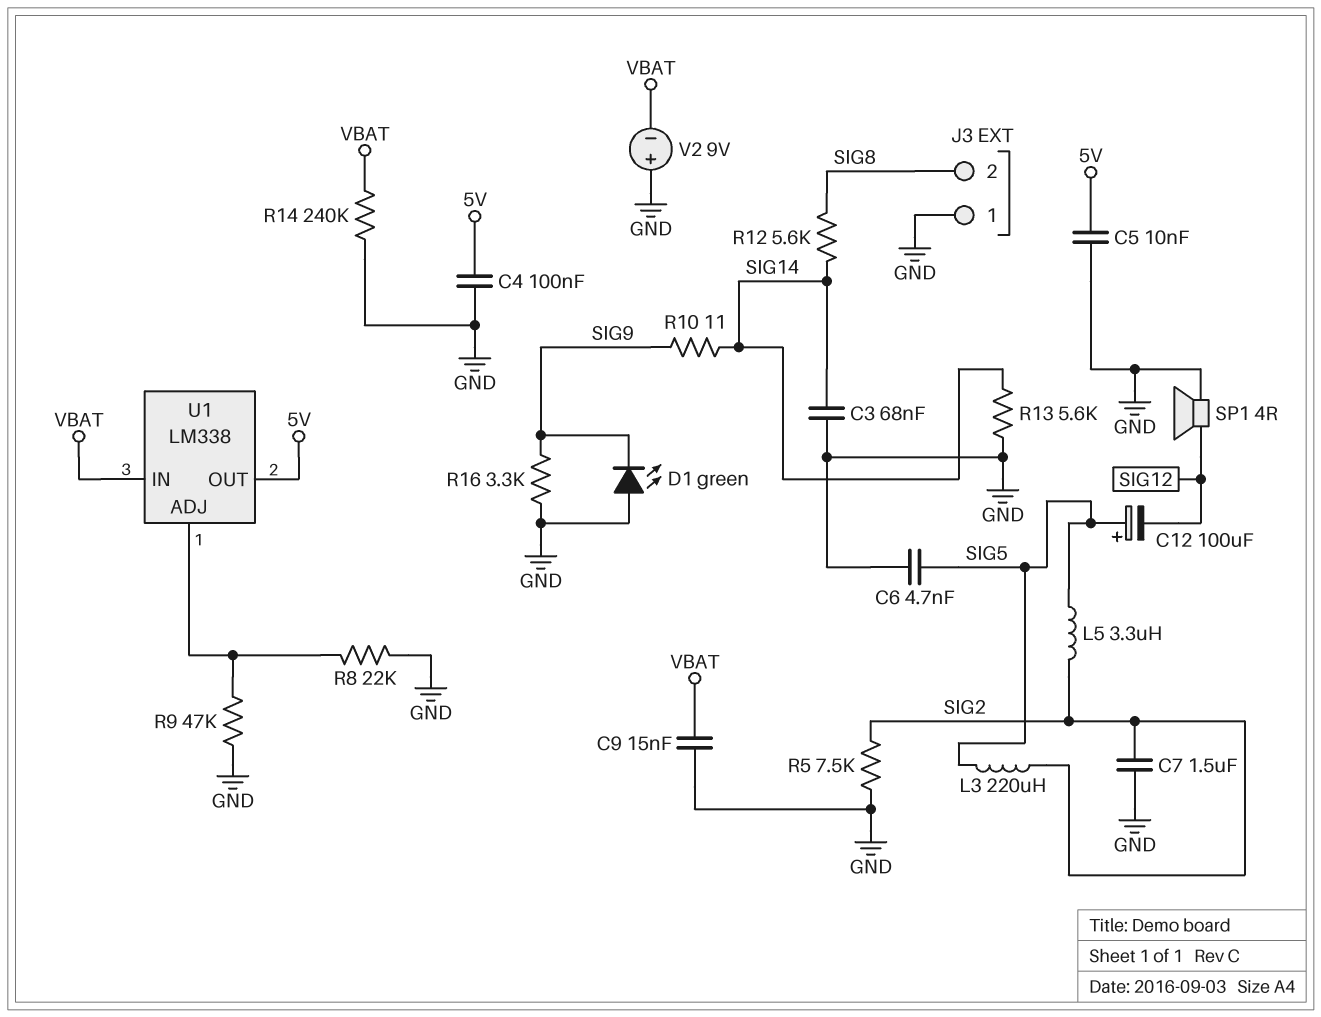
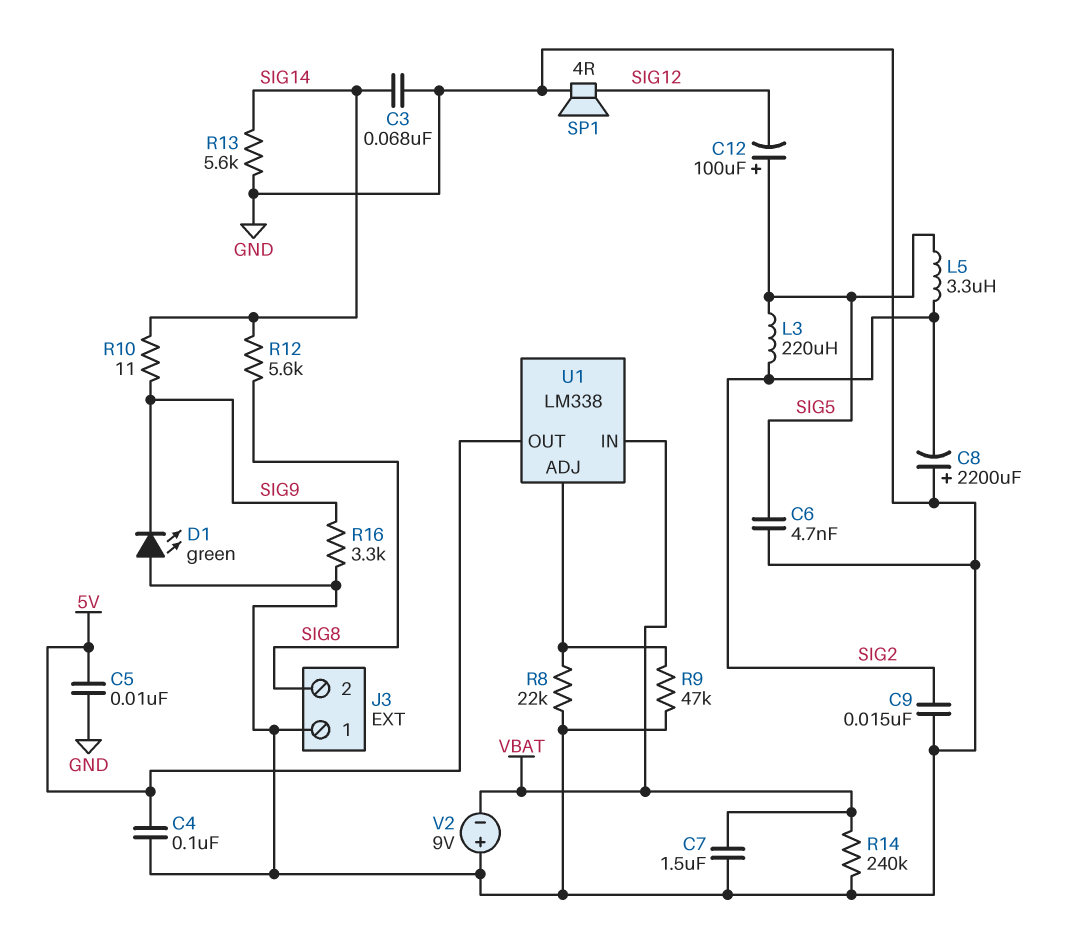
C7: 1.5uF (GND, SIG2) -> 1.5uF (GND, VBAT)
C8: none -> 2200uF (plus GND, minus SIG2)
C9: 15nF (GND, VBAT) -> 15nF (GND, SIG2)
R5: 7.5k (GND, SIG2) -> none

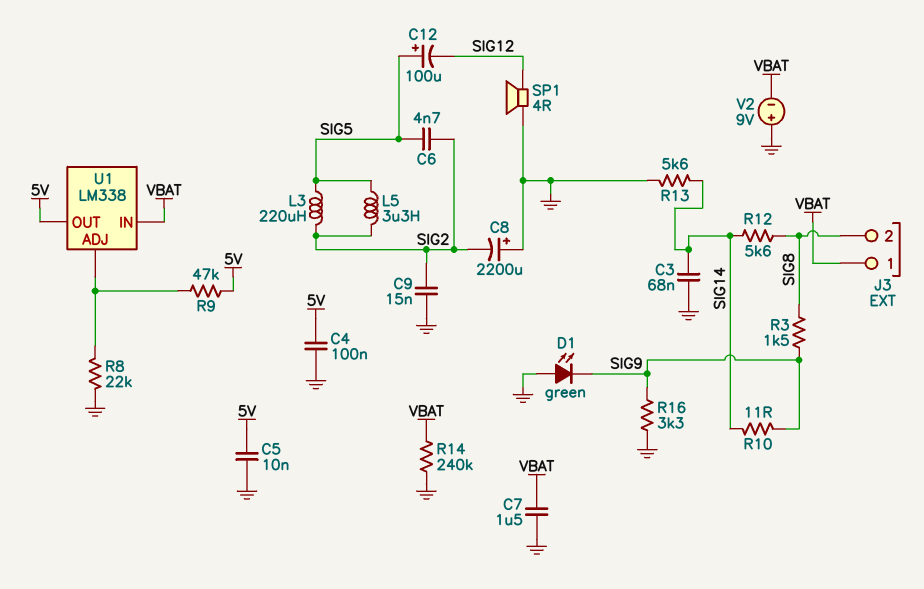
C6: 4.7nF (GND, SIG5) -> 4.7nF (SIG2, SIG5)
J3 pin 1: GND -> VBAT
R3: none -> 1.5k (SIG8, SIG9)
R9: 47k (GND, U1/ADJ) -> 47k (5V, U1/ADJ)

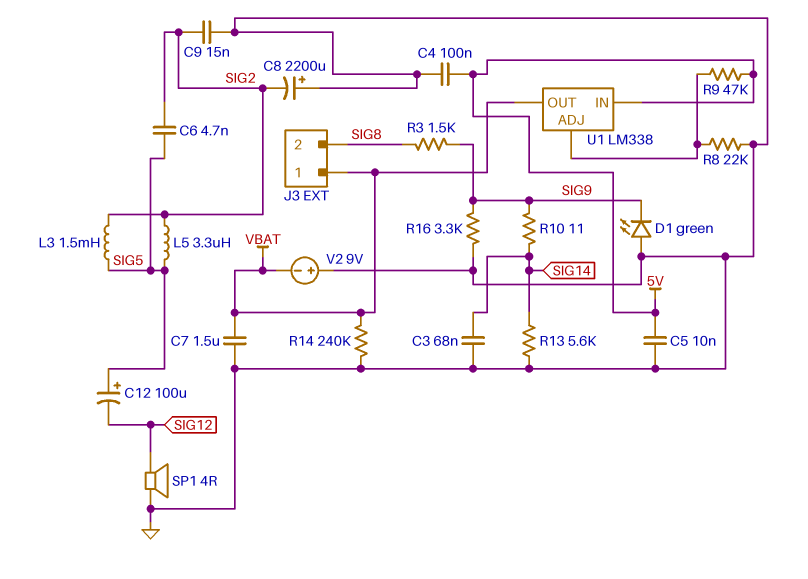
L3: 220uH (SIG2, SIG5) -> 1.5mH (SIG2, SIG5)
R12: 5.6k (SIG8, SIG14) -> none
U1 pin IN: VBAT -> 5V
U1 pin OUT: 5V -> VBAT

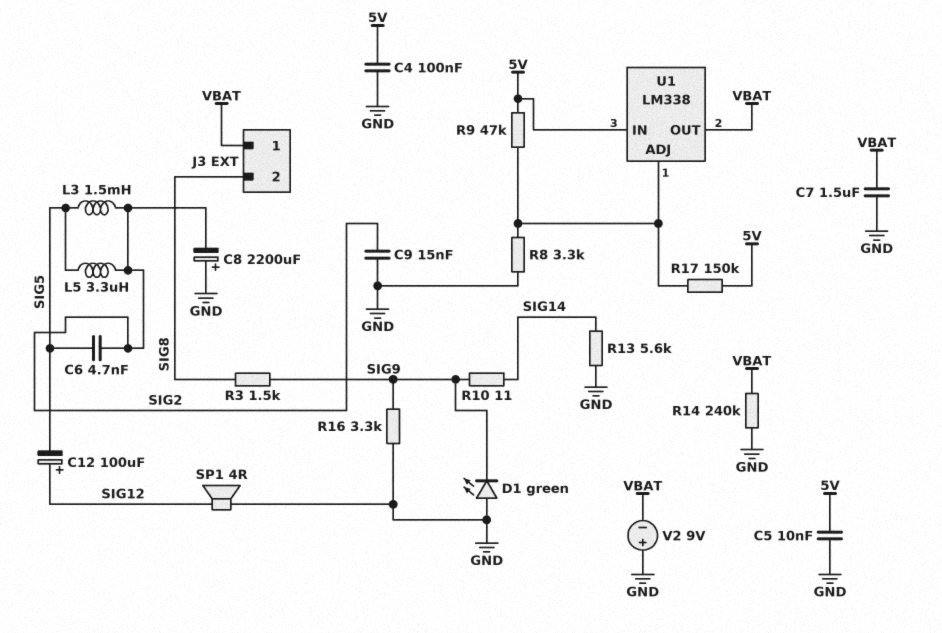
C3: 68nF (GND, SIG14) -> none
C12: 100uF (plus SIG5, minus SIG12) -> 100uF (plus SIG12, minus SIG5)
R8: 22k (GND, U1/ADJ) -> 3.3k (GND, U1/ADJ)
R17: none -> 150k (5V, U1/ADJ)

